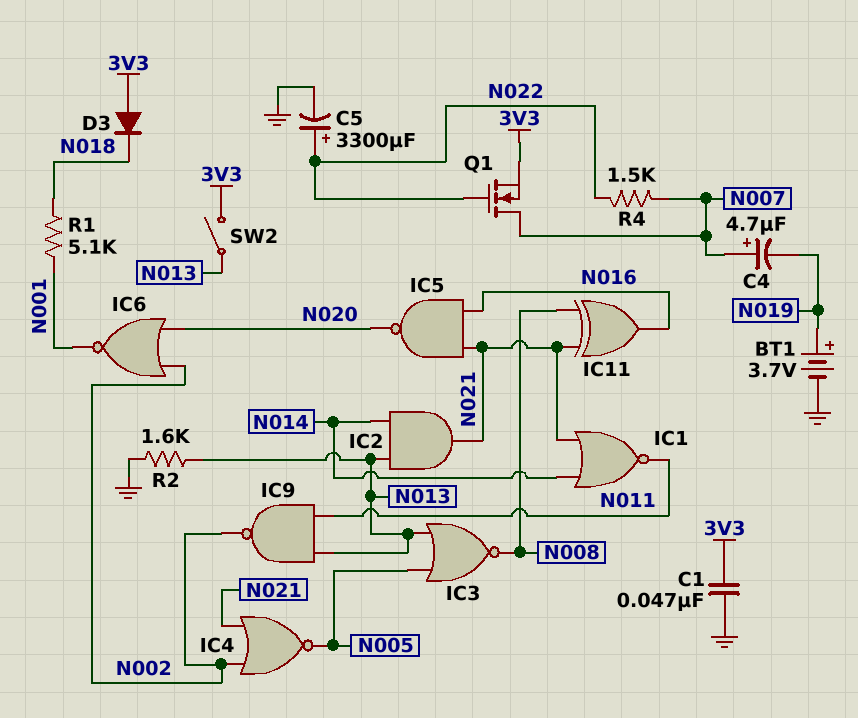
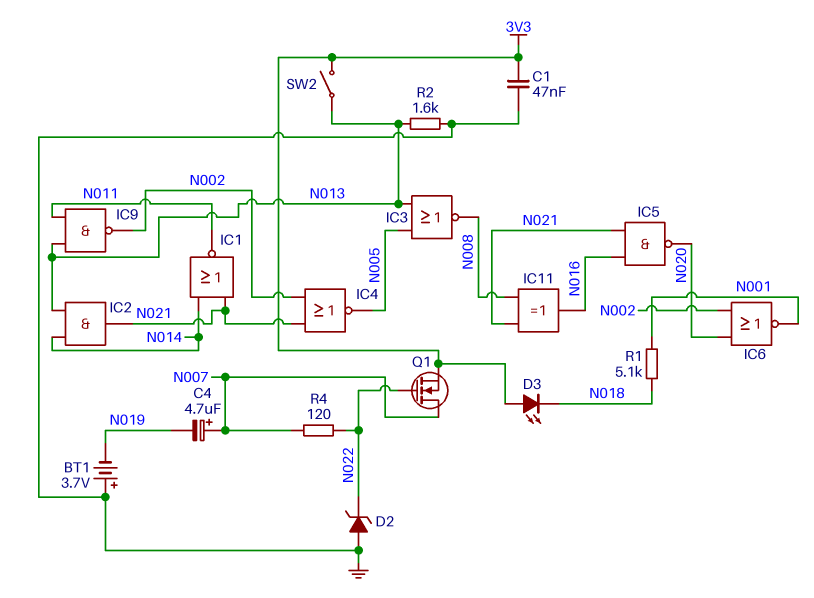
BT1: 3.7V (plus N019, minus GND) -> 3.7V (plus GND, minus N019)
C5: 3300uF (plus N022, minus GND) -> none
D2: none -> zener (A GND, K N022)
D3: diode (A 3V3, K N018) -> LED (A 3V3, K N018)
R4: 1.5k (N007, N022) -> 120 (N007, N022)

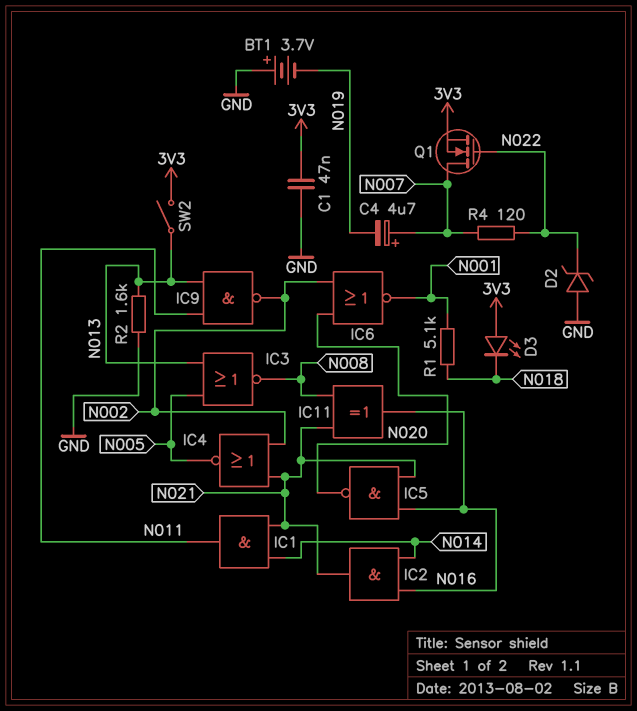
IC1: NOR (in N014, in N021, out N011) -> AND (in N014, in N021, out N011)
IC2: AND (in N013, in N014, out N021) -> AND (in N014, in N016, out N021)

